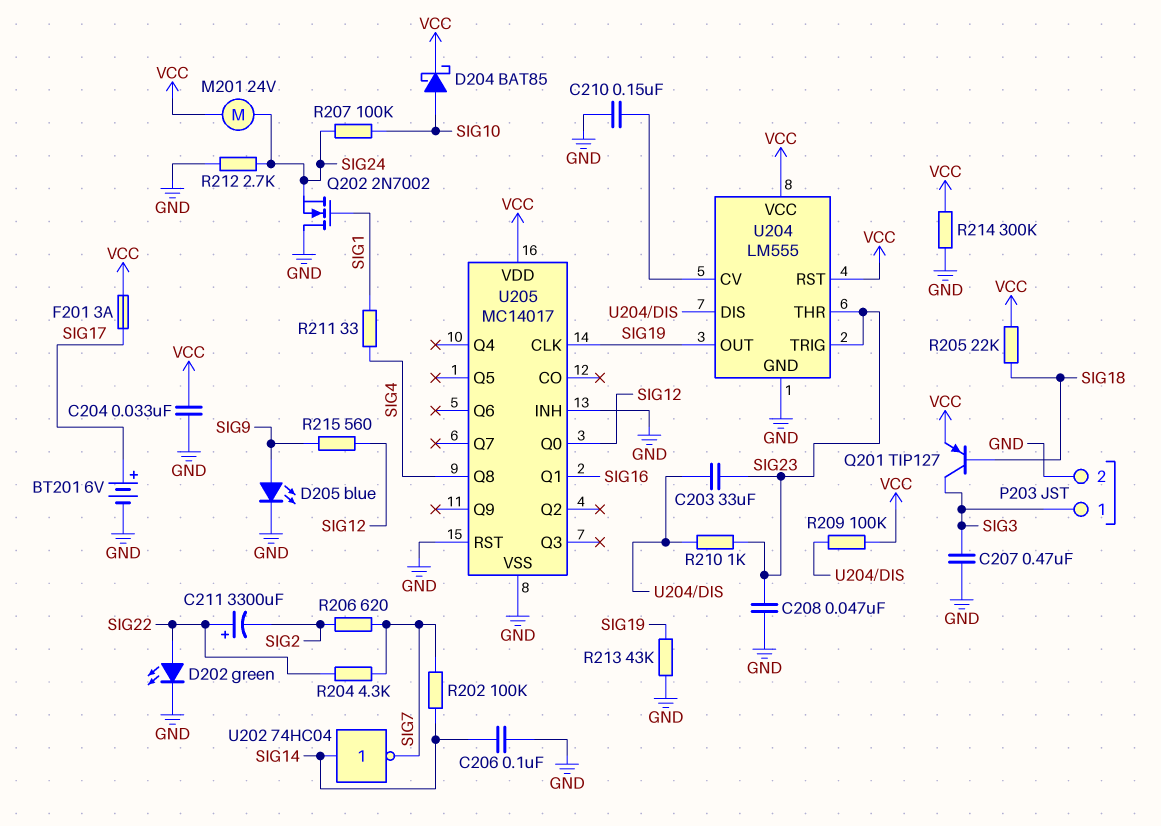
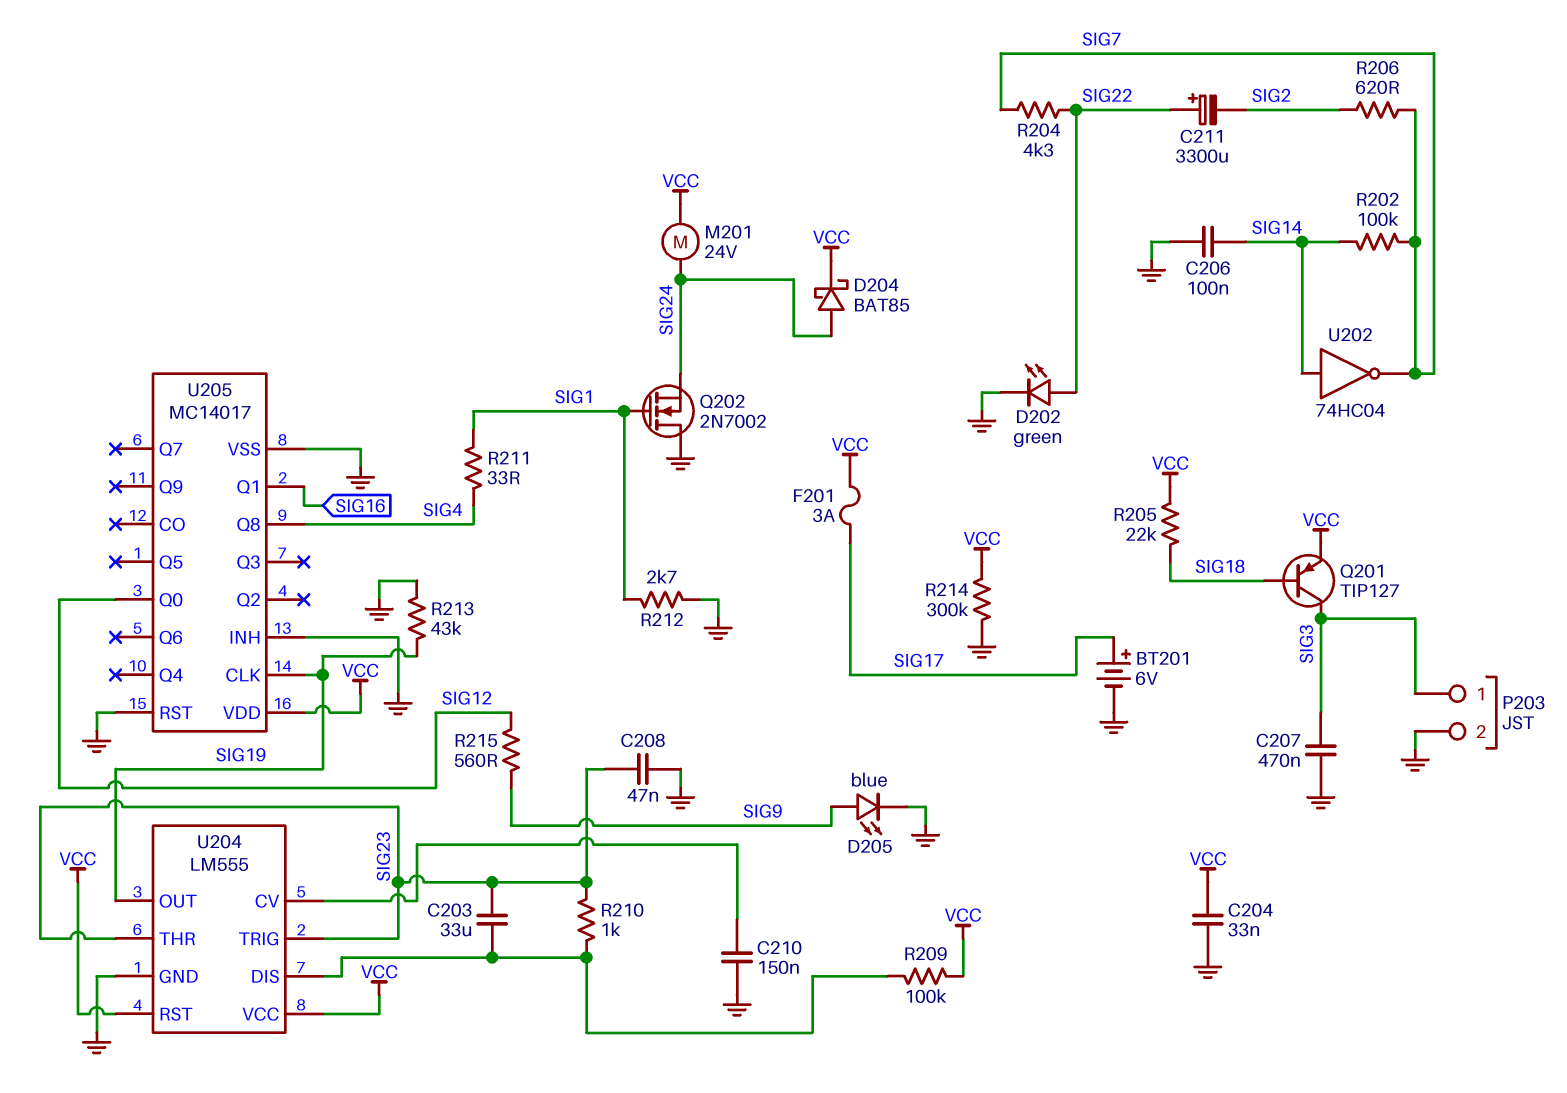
D204: schottky BAT85 (A SIG10, K VCC) -> schottky BAT85 (A SIG24, K VCC)
R207: 100k (SIG10, SIG24) -> none
R212: 2.7k (GND, SIG24) -> 2.7k (GND, SIG1)

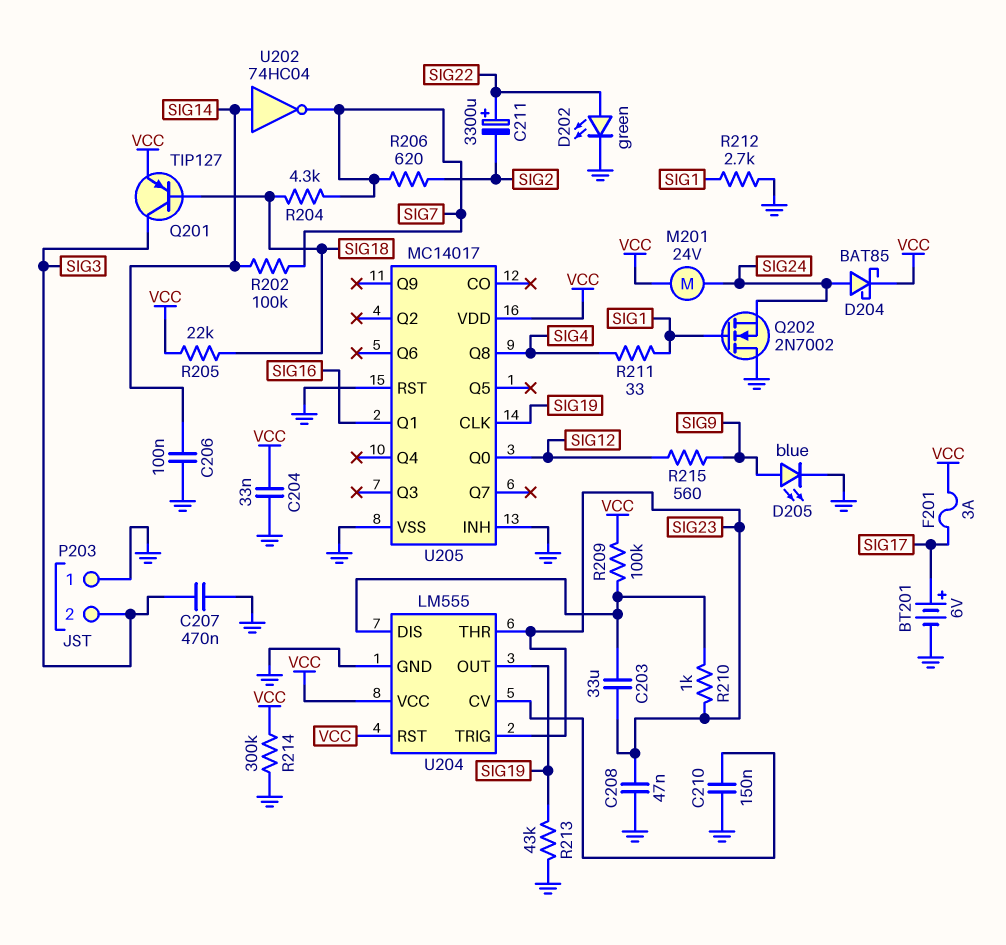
P203 pin 1: SIG3 -> GND
P203 pin 2: GND -> SIG3
R204: 4.3k (SIG7, SIG22) -> 4.3k (SIG7, SIG18)

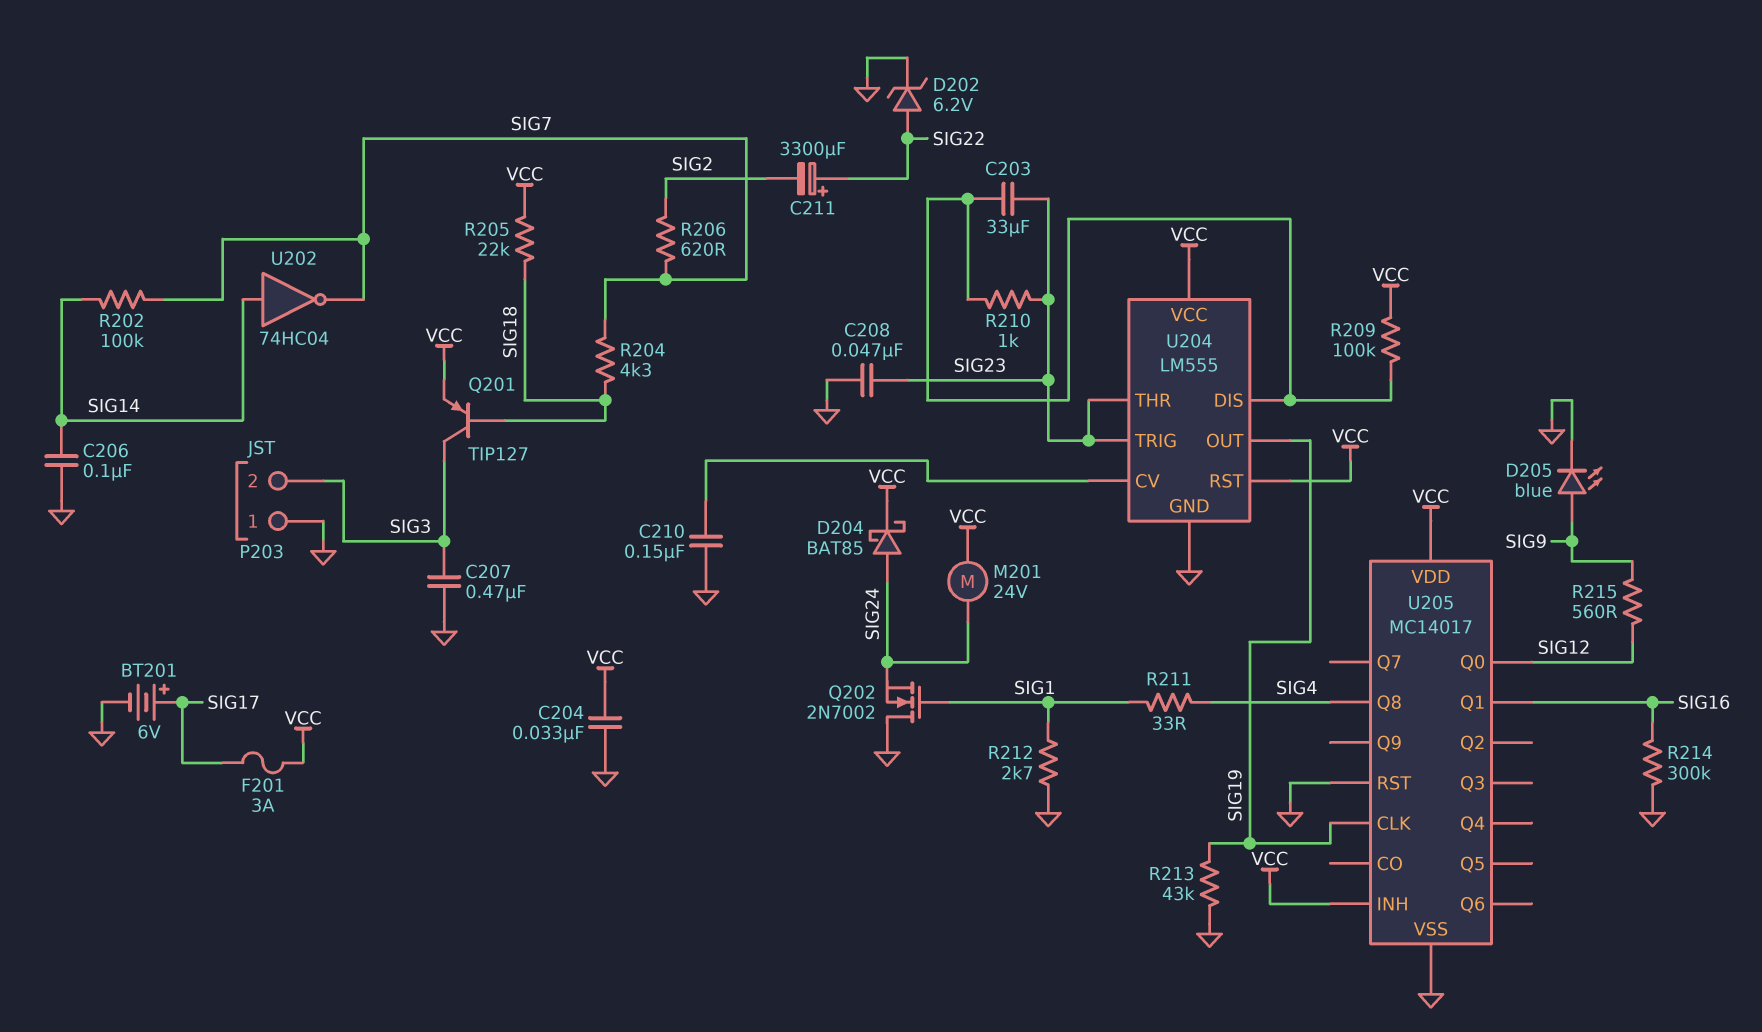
D202: LED green (A SIG22, K GND) -> zener 6.2V (A SIG22, K GND)
R214: 300k (GND, VCC) -> 300k (GND, SIG16)
U205 pin INH: GND -> VCC

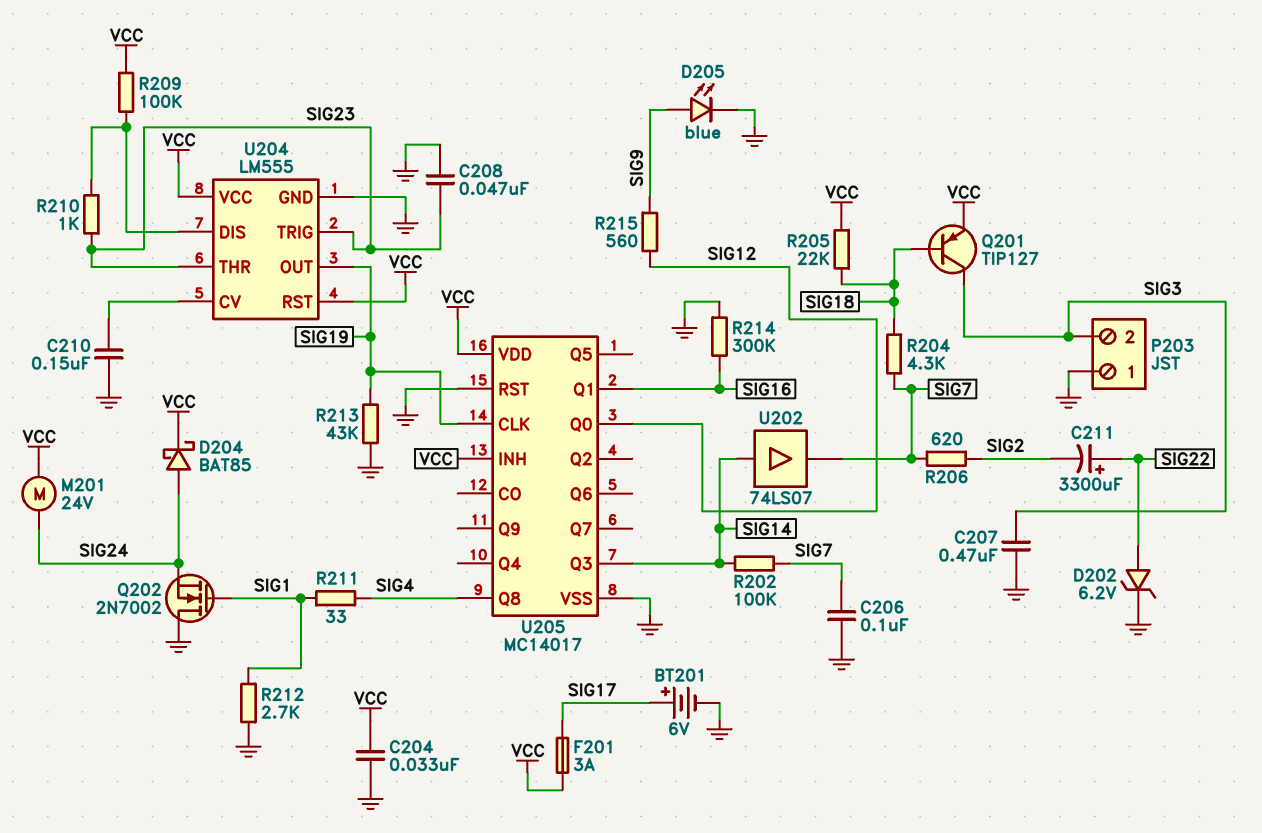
C203: 33uF (SIG23, U204/DIS) -> none
C206: 100nF (GND, SIG14) -> 100nF (GND, SIG7)
U202: NOT 74HC04 (in SIG14, out SIG7) -> buffer 74LS07 (in SIG14, out SIG7)
U205 pin Q3: none -> SIG14

